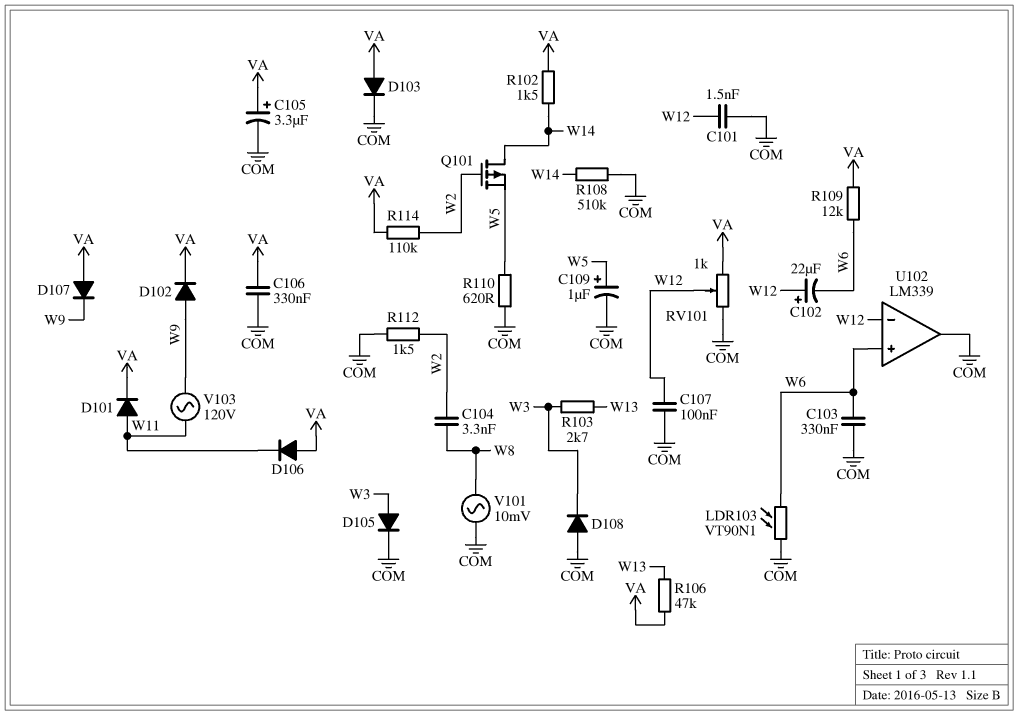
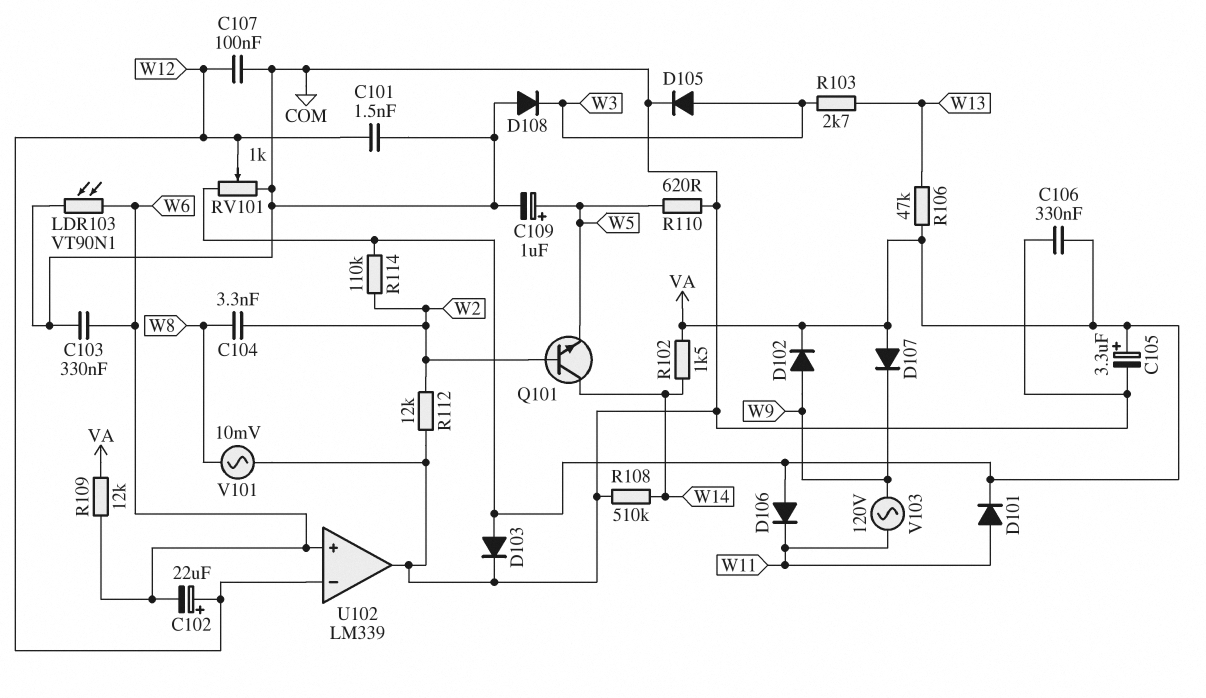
Q101: PMOS (G W2, D W14, S W5) -> NPN (B W2, C W14, E W5)
R112: 1.5k (COM, W2) -> 12k (COM, W2)

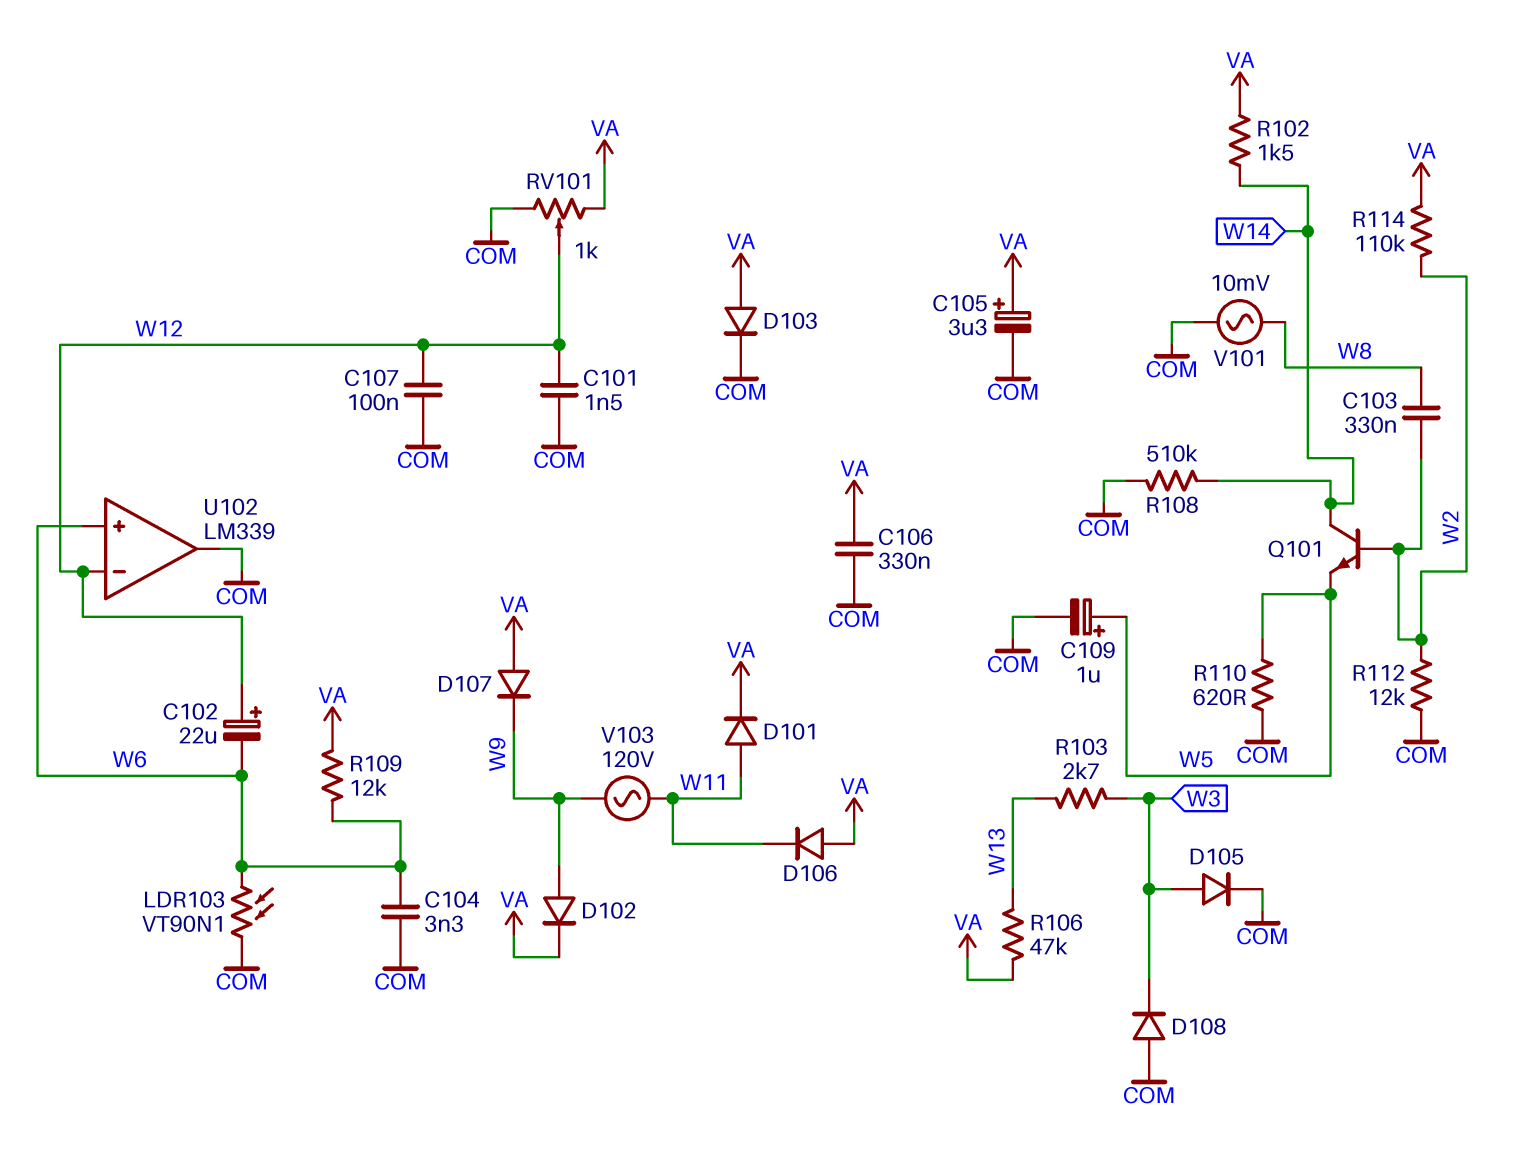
C103: 330nF (COM, W6) -> 330nF (W2, W8)
C104: 3.3nF (W2, W8) -> 3.3nF (COM, W6)

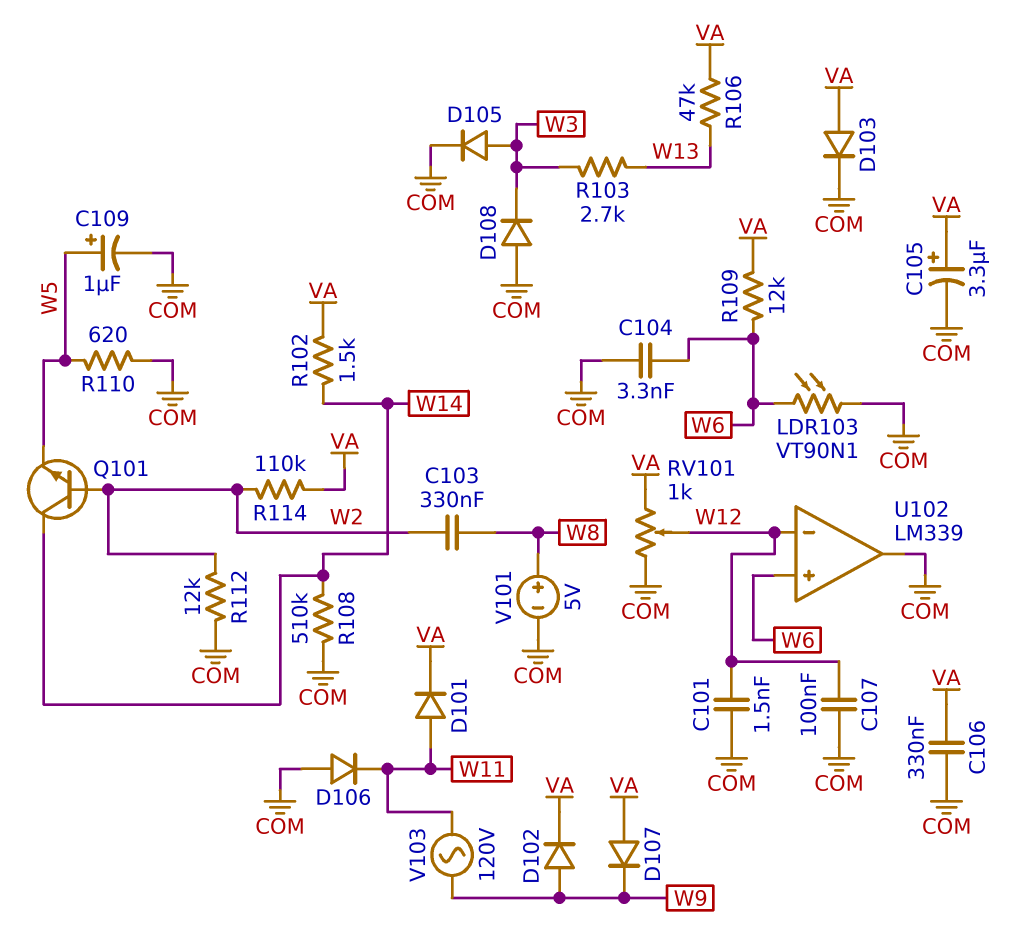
C102: 22uF (plus W12, minus W6) -> none
D106: diode (A VA, K W11) -> diode (A COM, K W11)
V101: AC 10mV (COM, W8) -> 5V (plus W8, minus COM)

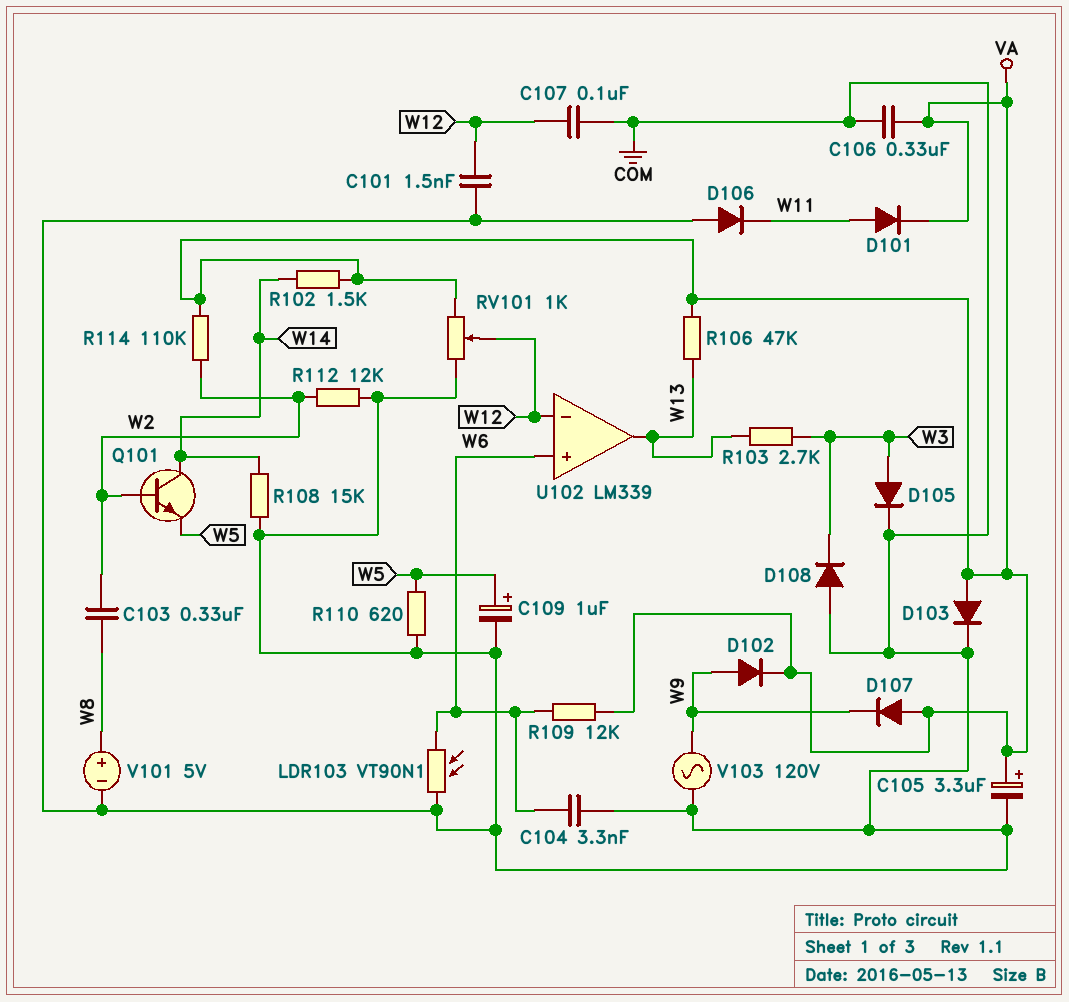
R108: 510k (COM, W14) -> 15k (COM, W14)
U102 pin out: COM -> W13
V103: AC 120V (W9, W11) -> AC 120V (COM, W9)

